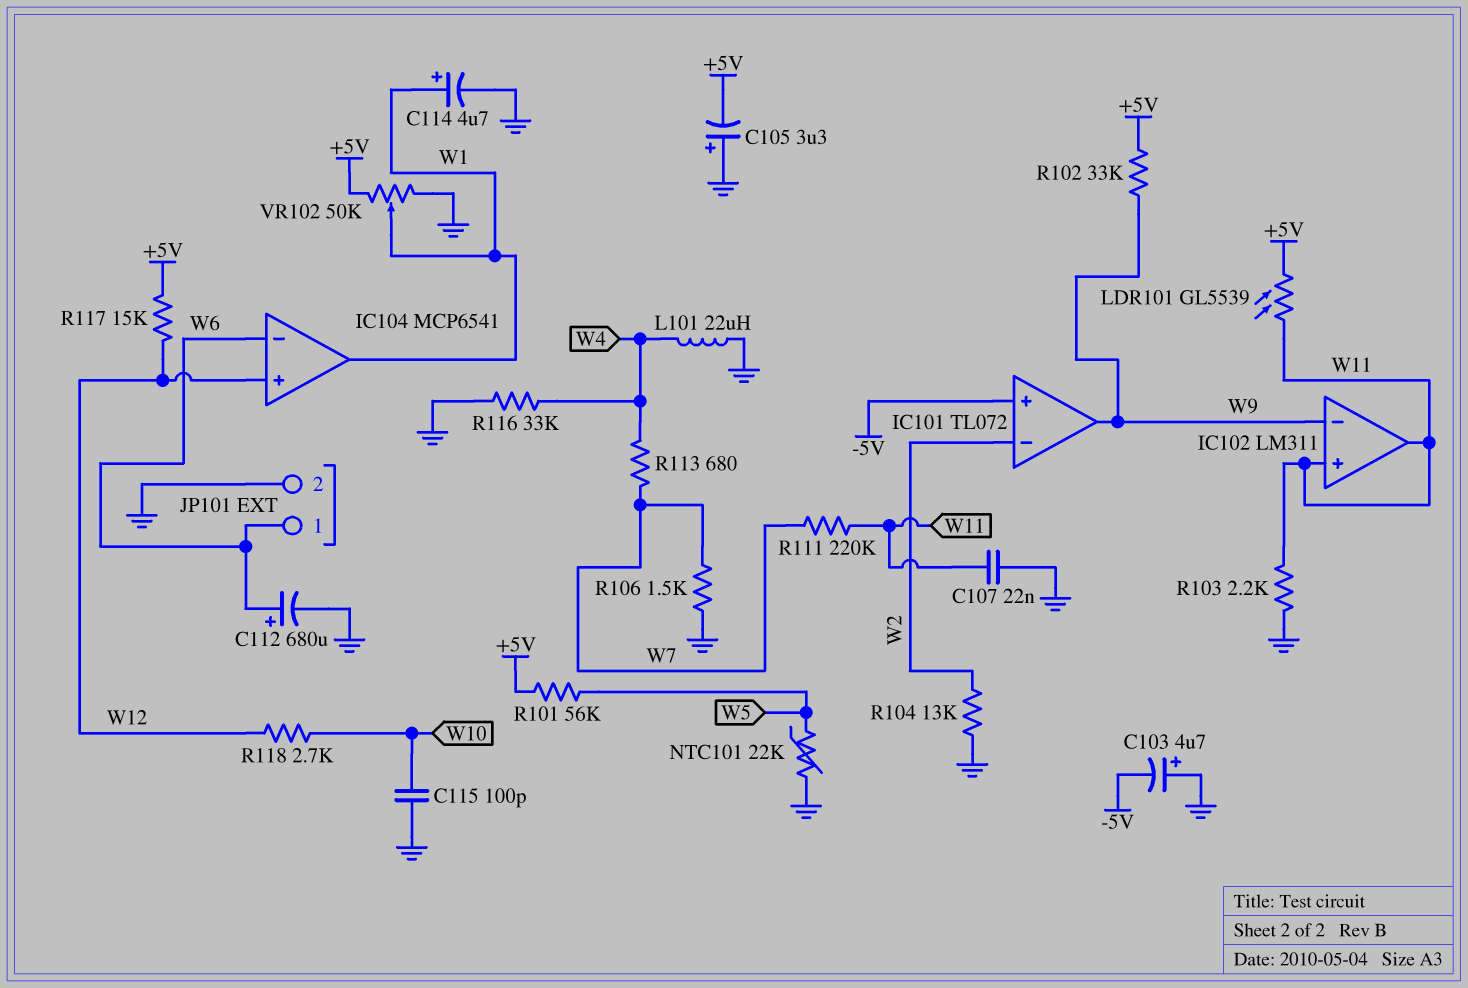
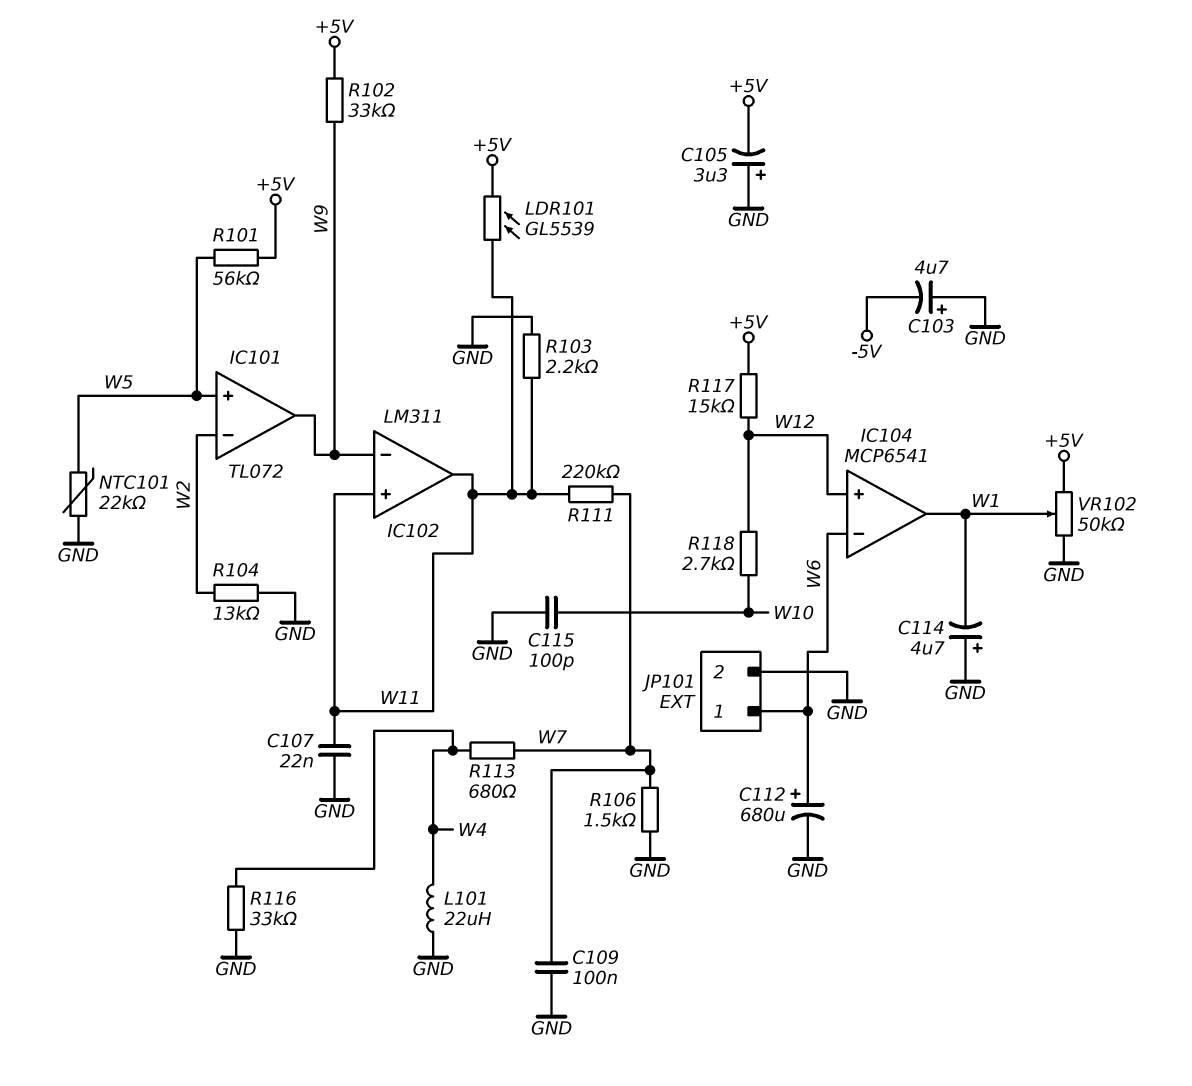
C109: none -> 100nF (GND, W7)
C114: 4.7uF (plus W1, minus GND) -> 4.7uF (plus GND, minus W1)
IC101 pin in+: -5V -> W5

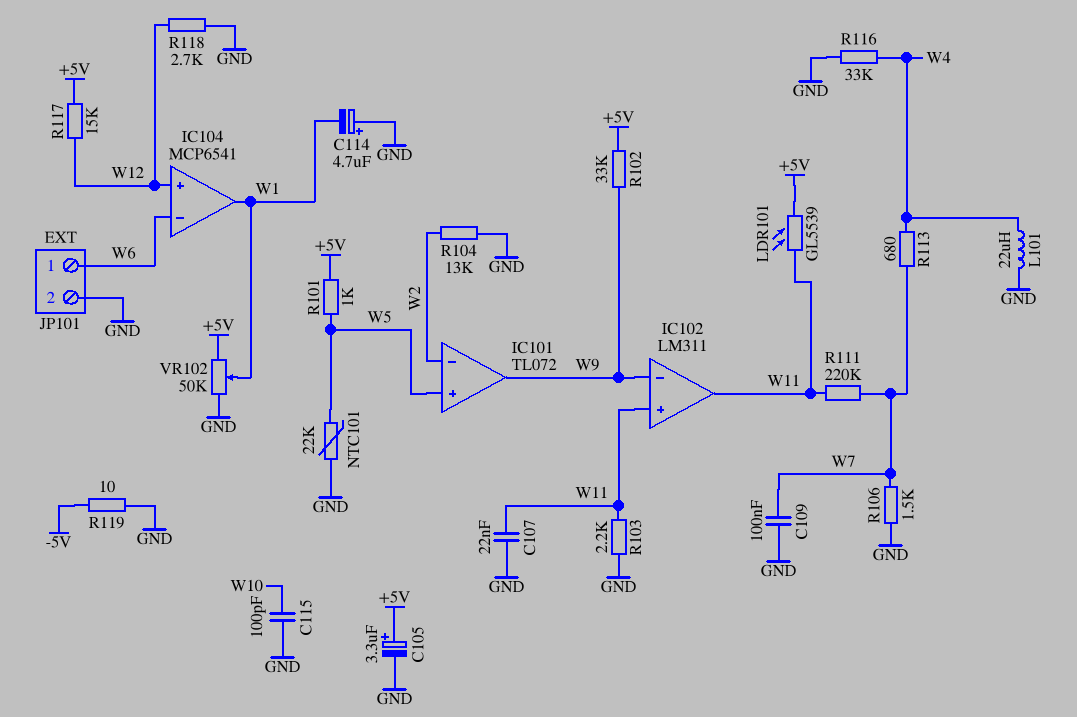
C103: 4.7uF (plus GND, minus -5V) -> none
C105: 3.3uF (plus GND, minus +5V) -> 3.3uF (plus +5V, minus GND)
C112: 680uF (plus W6, minus GND) -> none
R101: 56k (+5V, W5) -> 1k (+5V, W5)
R118: 2.7k (W10, W12) -> 2.7k (GND, W12)
R119: none -> 10 (-5V, GND)

